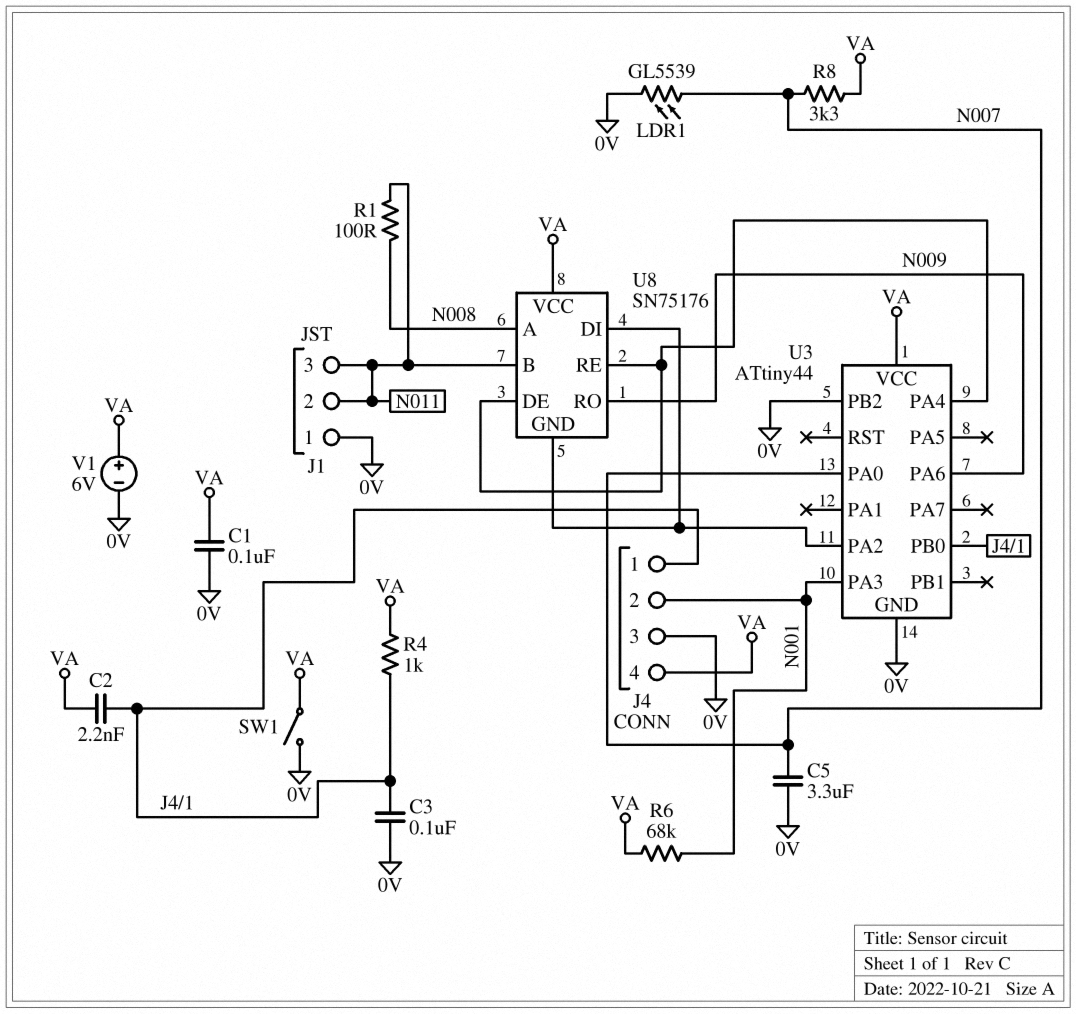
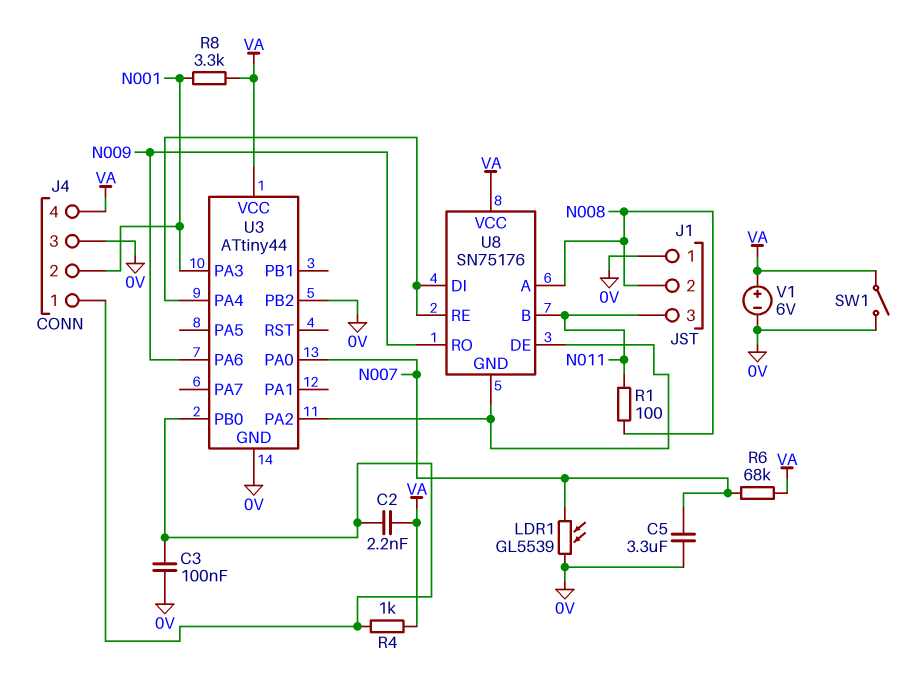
C1: 100nF (0V, VA) -> none
J1 pin 2: N011 -> N008
R6: 68k (N001, VA) -> 68k (N007, VA)
R8: 3.3k (N007, VA) -> 3.3k (N001, VA)
U8 pin DE: U3/PA4 -> U3/PA2
U8 pin DI: U3/PA2 -> U3/PA4

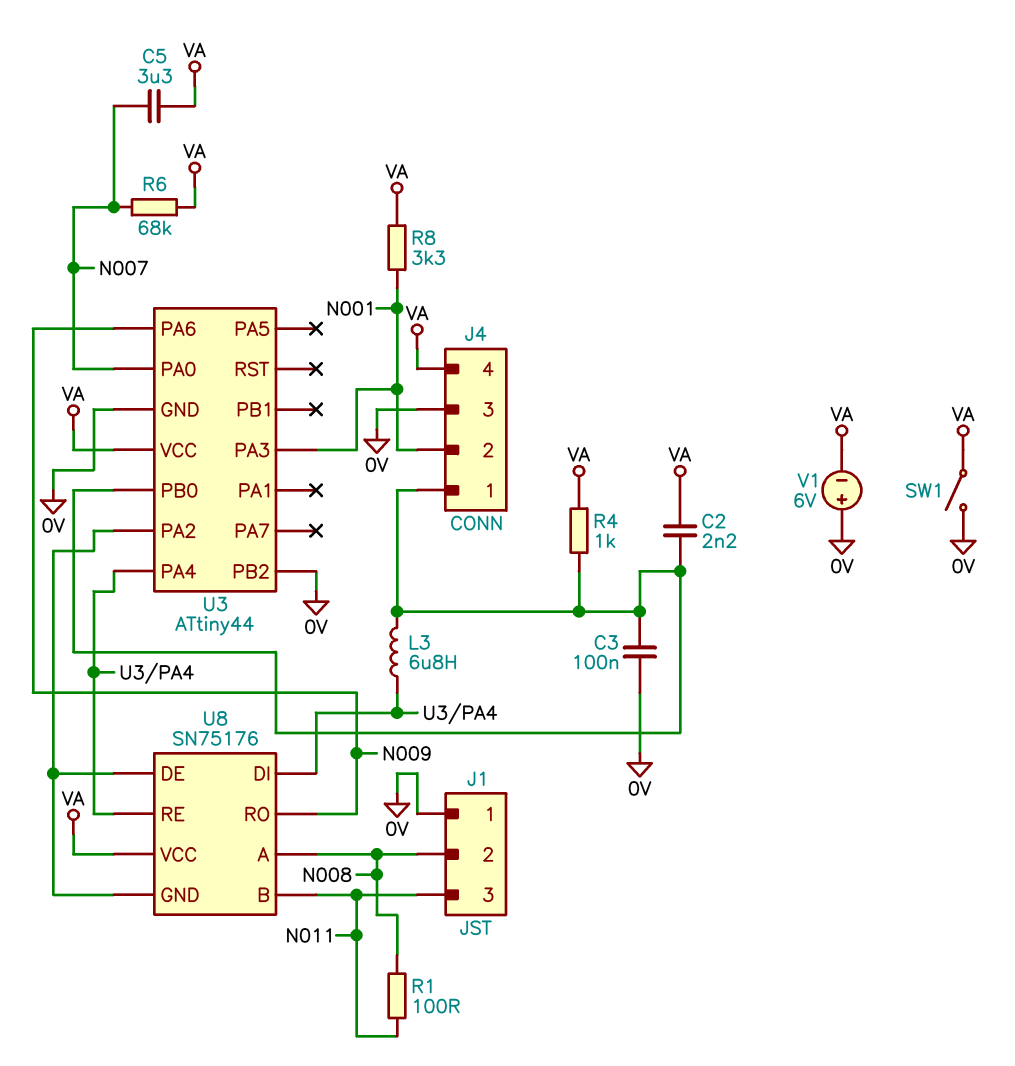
C5: 3.3uF (0V, N007) -> 3.3uF (N007, VA)
L3: none -> 6.8uH (J4/1, U3/PA4)
LDR1: GL5539 (0V, N007) -> none
V1: 6V (plus VA, minus 0V) -> 6V (plus 0V, minus VA)

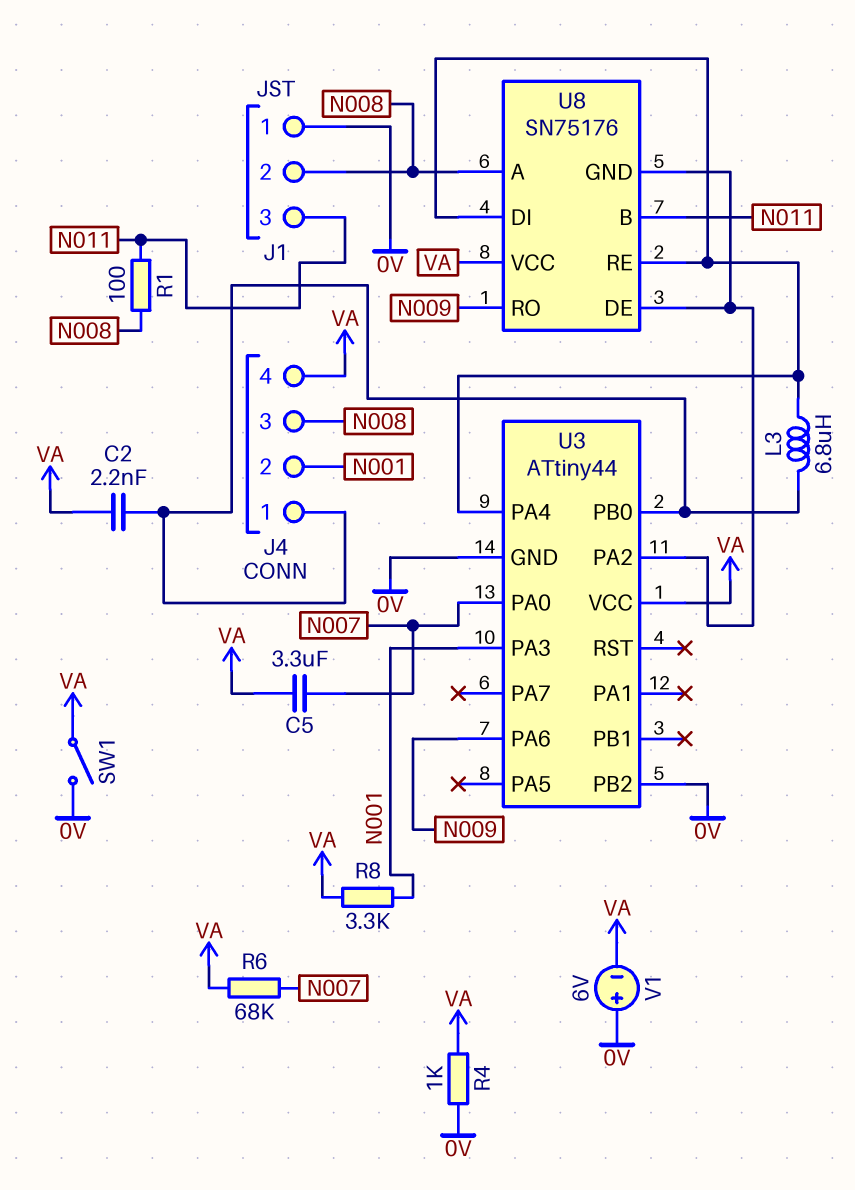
C3: 100nF (0V, J4/1) -> none
J4 pin 3: 0V -> N008
R4: 1k (J4/1, VA) -> 1k (0V, VA)

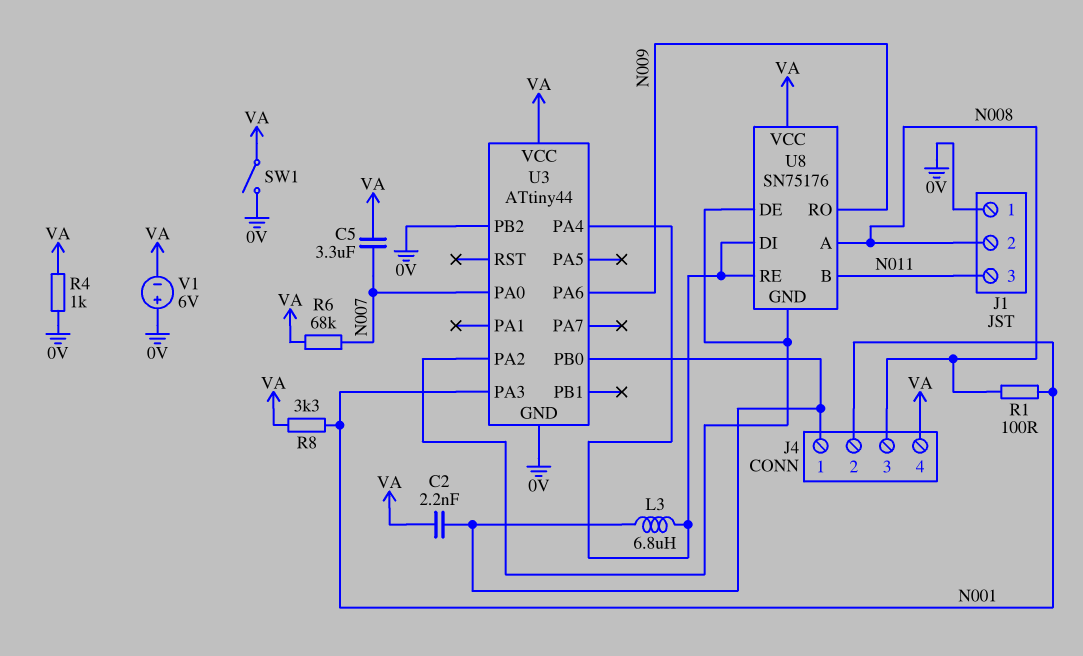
R1: 100 (N008, N011) -> 100 (N001, N008)

